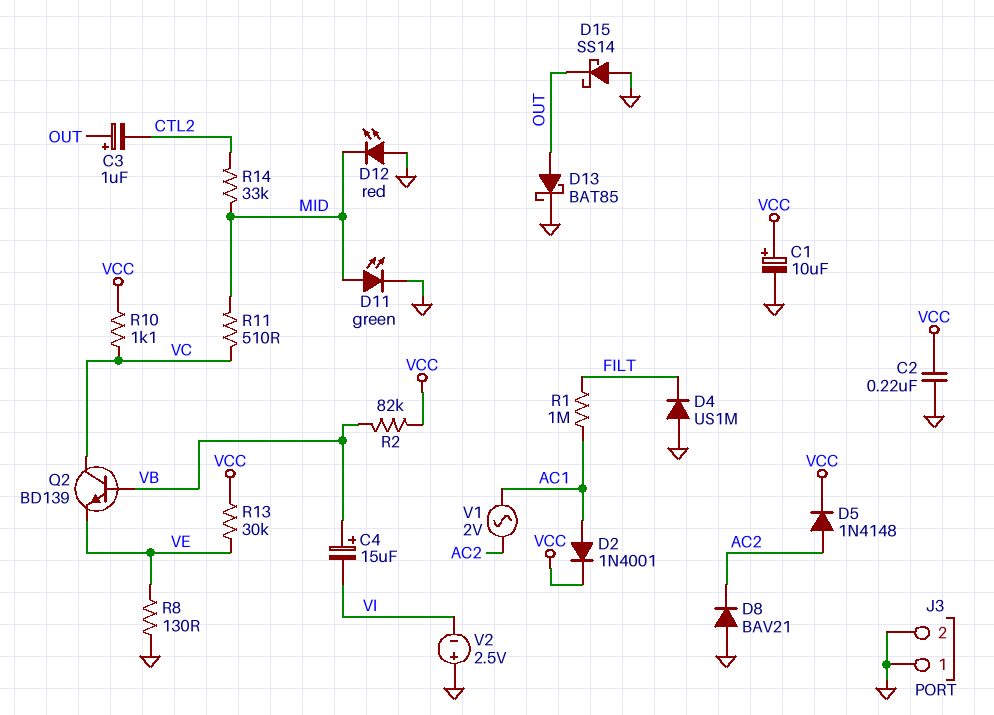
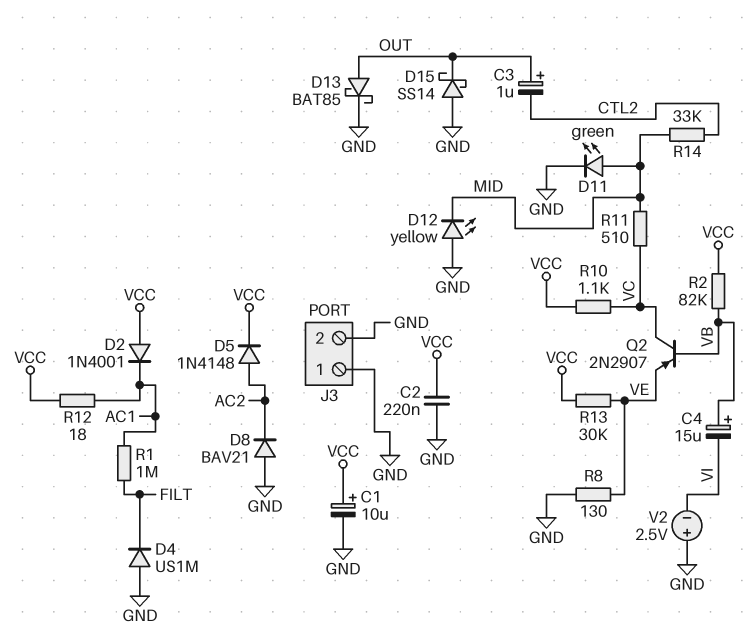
D2: diode 1N4001 (A AC1, K VCC) -> diode 1N4001 (A VCC, K AC1)
D12: LED red (A GND, K MID) -> LED yellow (A GND, K MID)
Q2: NPN BD139 (B VB, C VC, E VE) -> PNP 2N2907 (B VB, C VC, E VE)
R12: none -> 18 (AC1, VCC)
V1: AC 2V (AC1, AC2) -> none

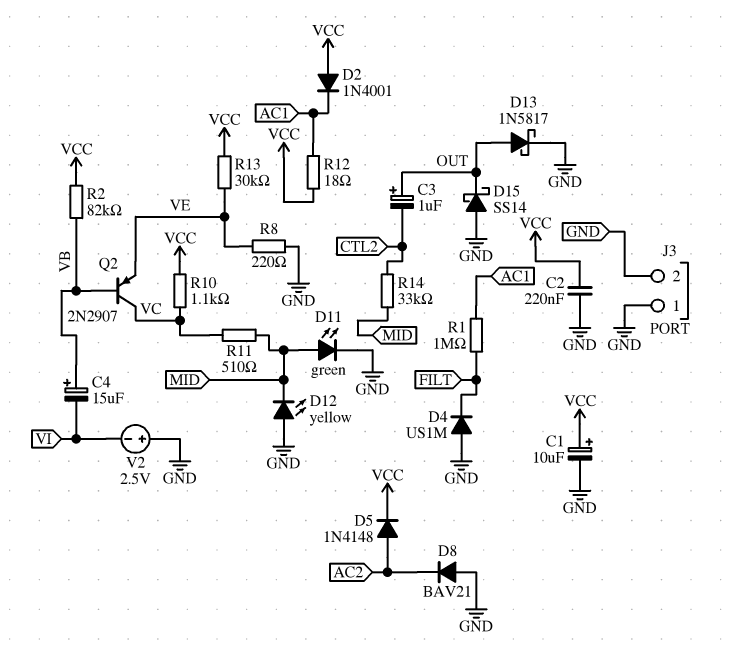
D13: schottky BAT85 (A OUT, K GND) -> schottky 1N5817 (A OUT, K GND)
R8: 130 (GND, VE) -> 220 (GND, VE)

